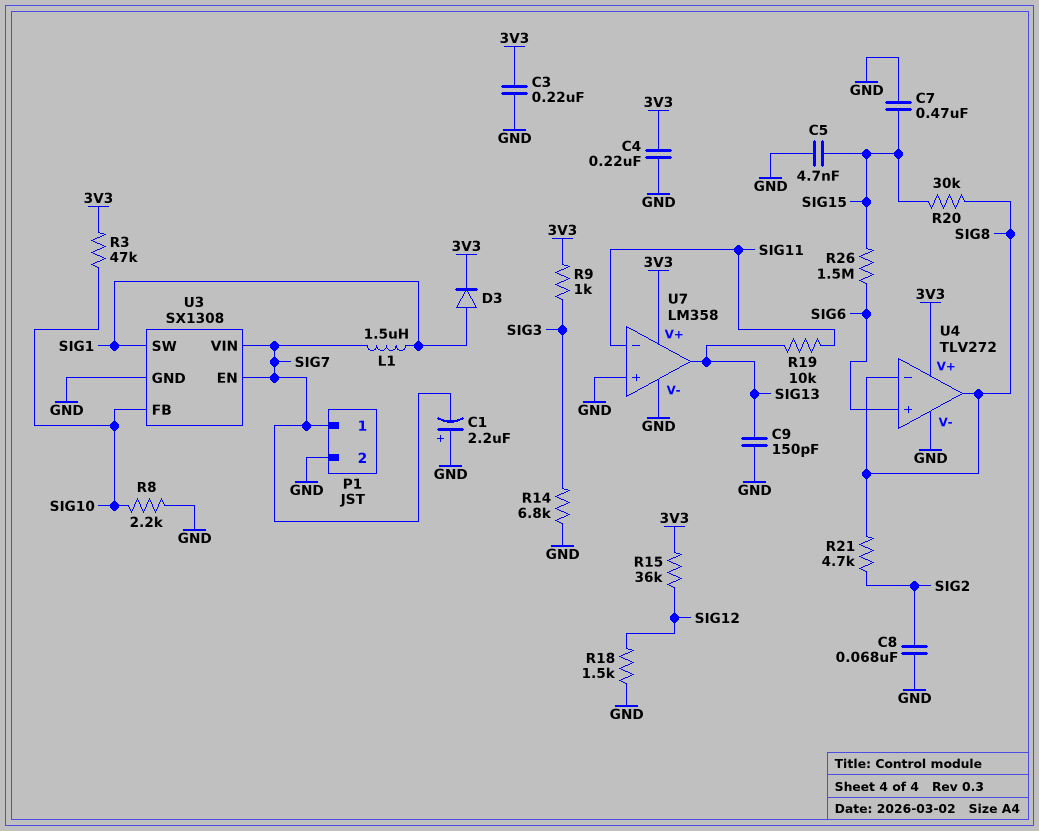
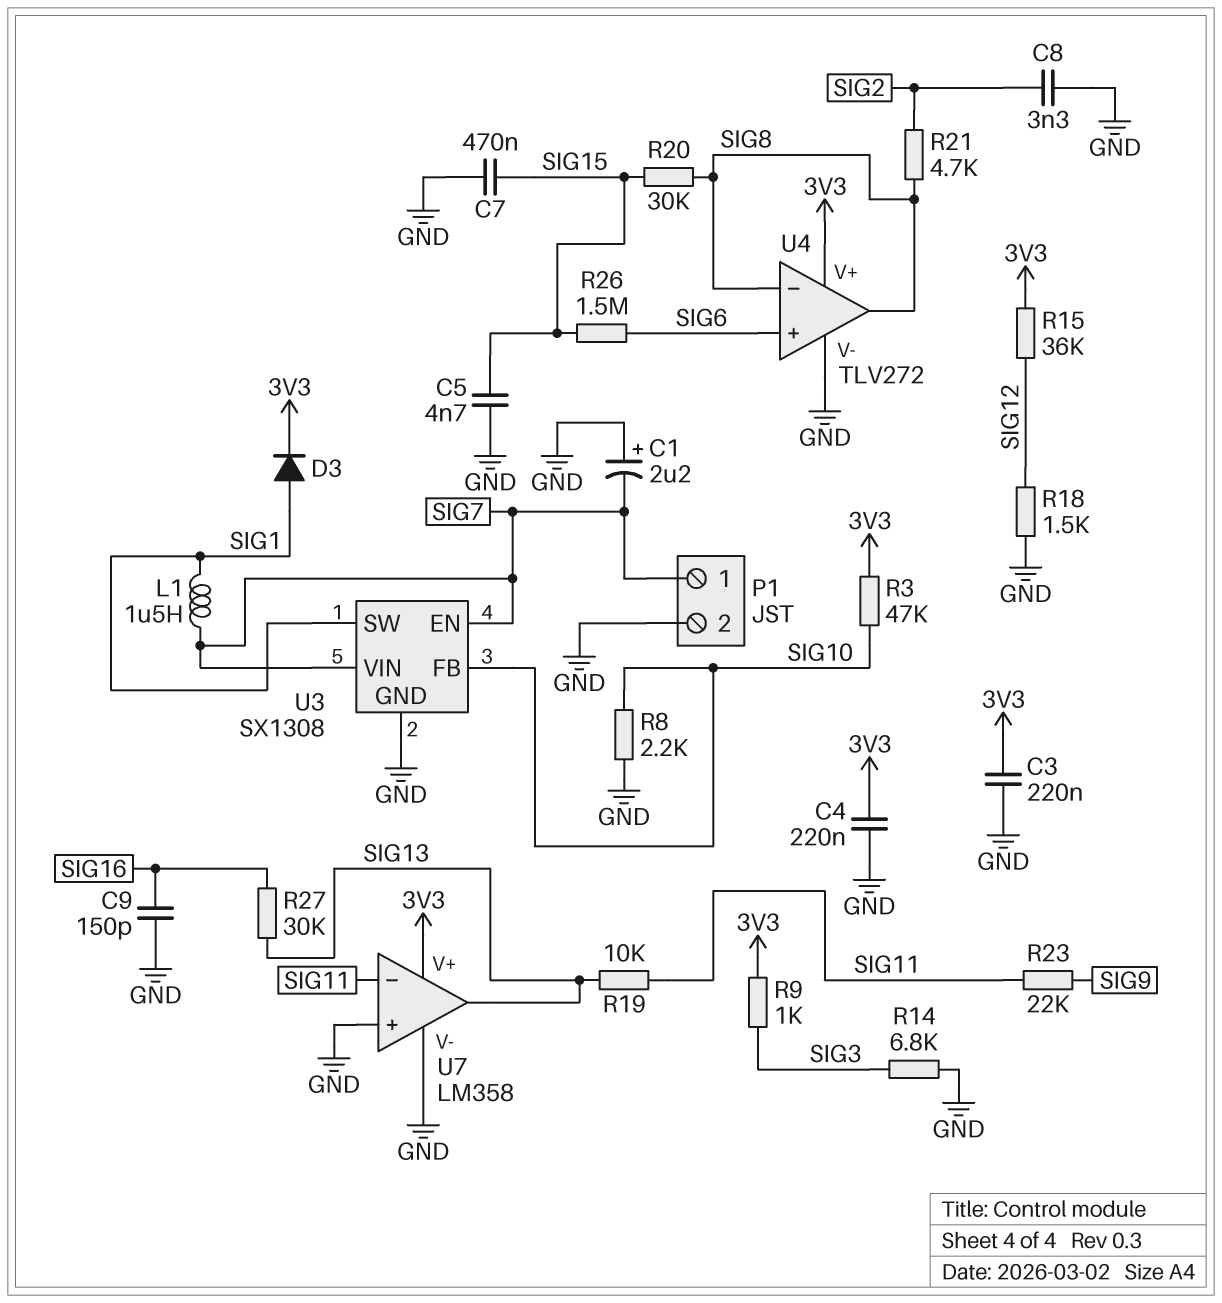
C8: 68nF (GND, SIG2) -> 3.3nF (GND, SIG2)
C9: 150pF (GND, SIG13) -> 150pF (GND, SIG16)
R23: none -> 22k (SIG9, SIG11)
R27: none -> 30k (SIG13, SIG16)

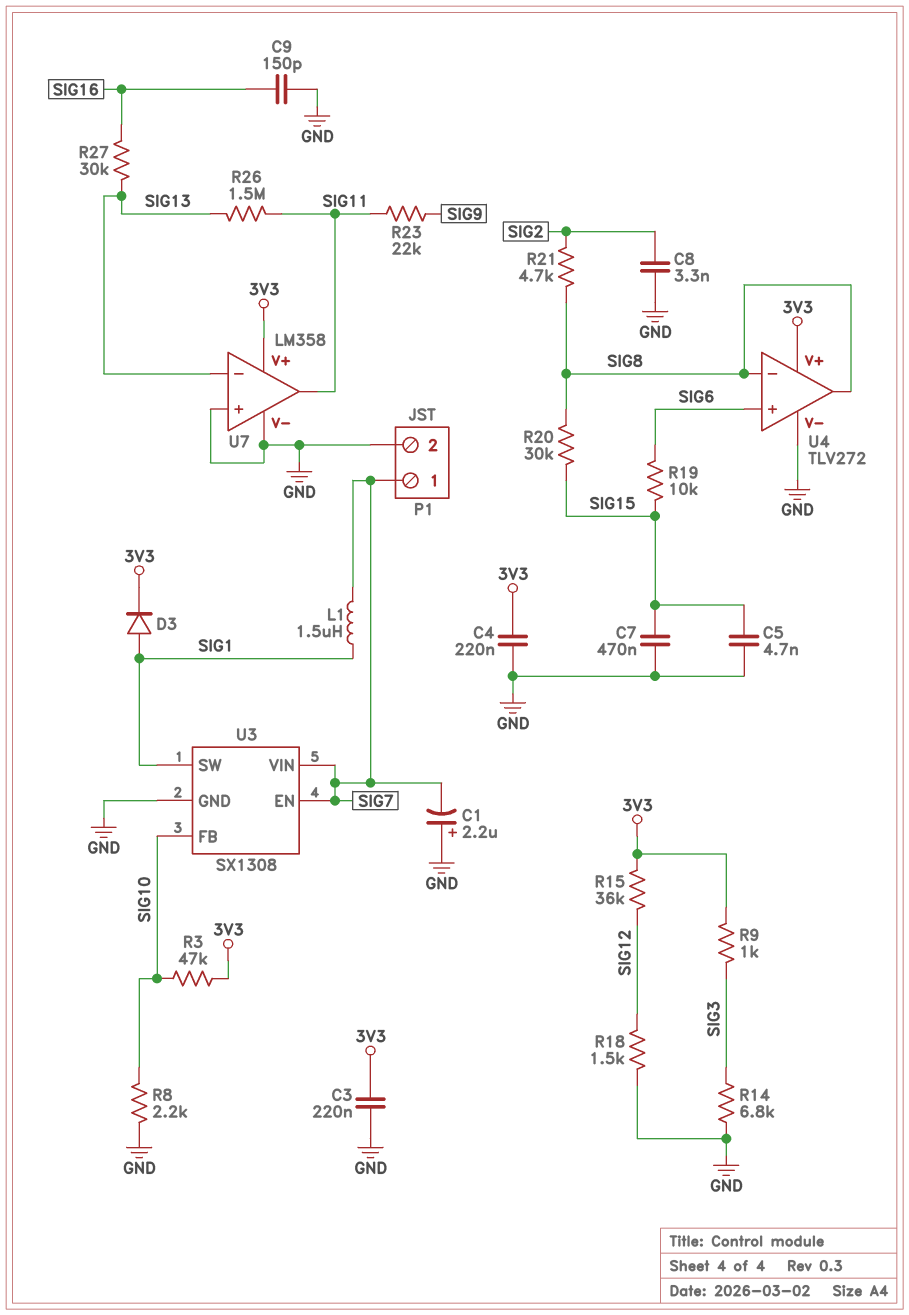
R19: 10k (SIG11, SIG13) -> 10k (SIG6, SIG15)
R26: 1.5M (SIG6, SIG15) -> 1.5M (SIG11, SIG13)
U7 pin in-: SIG11 -> SIG13
U7 pin out: SIG13 -> SIG11

